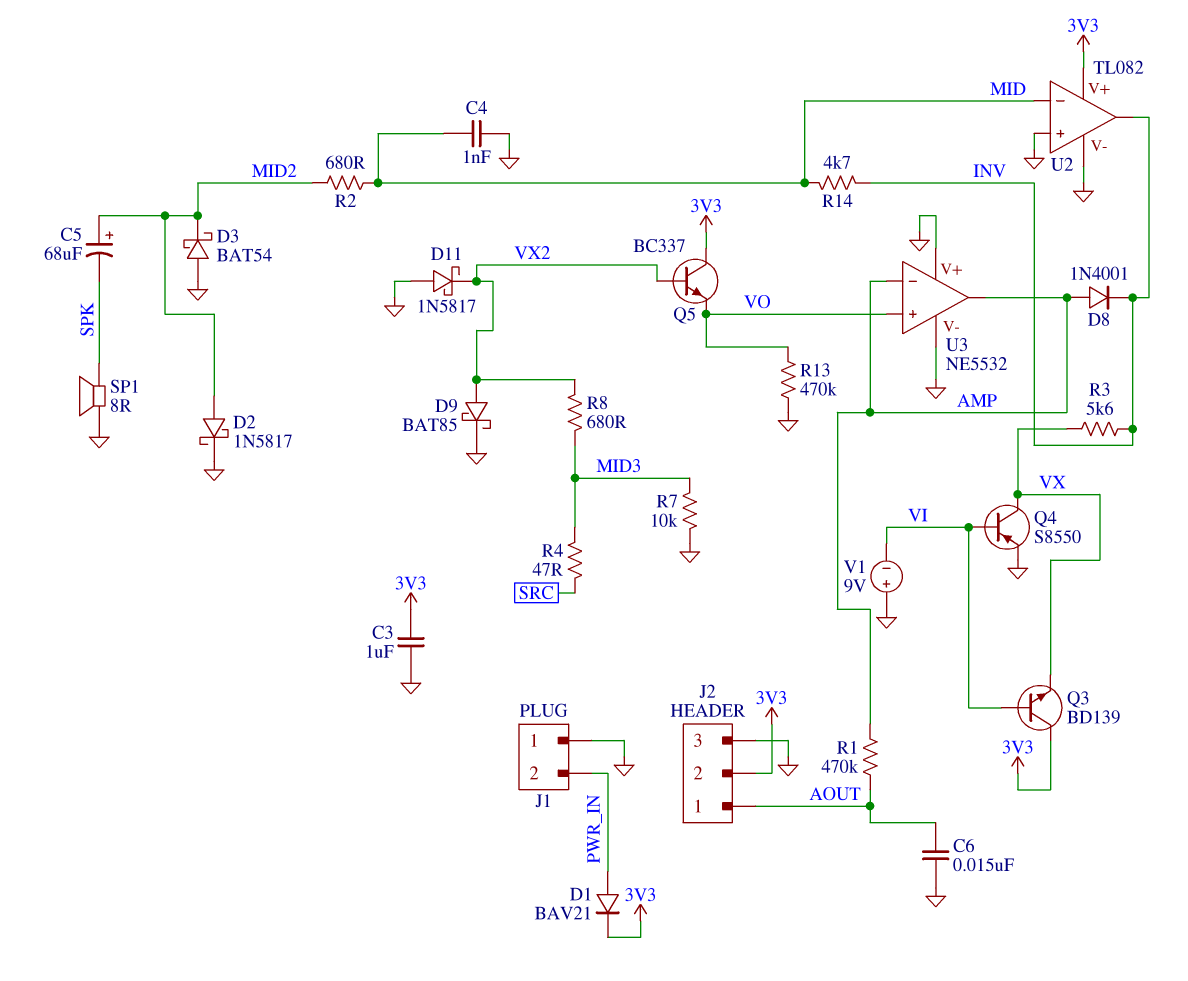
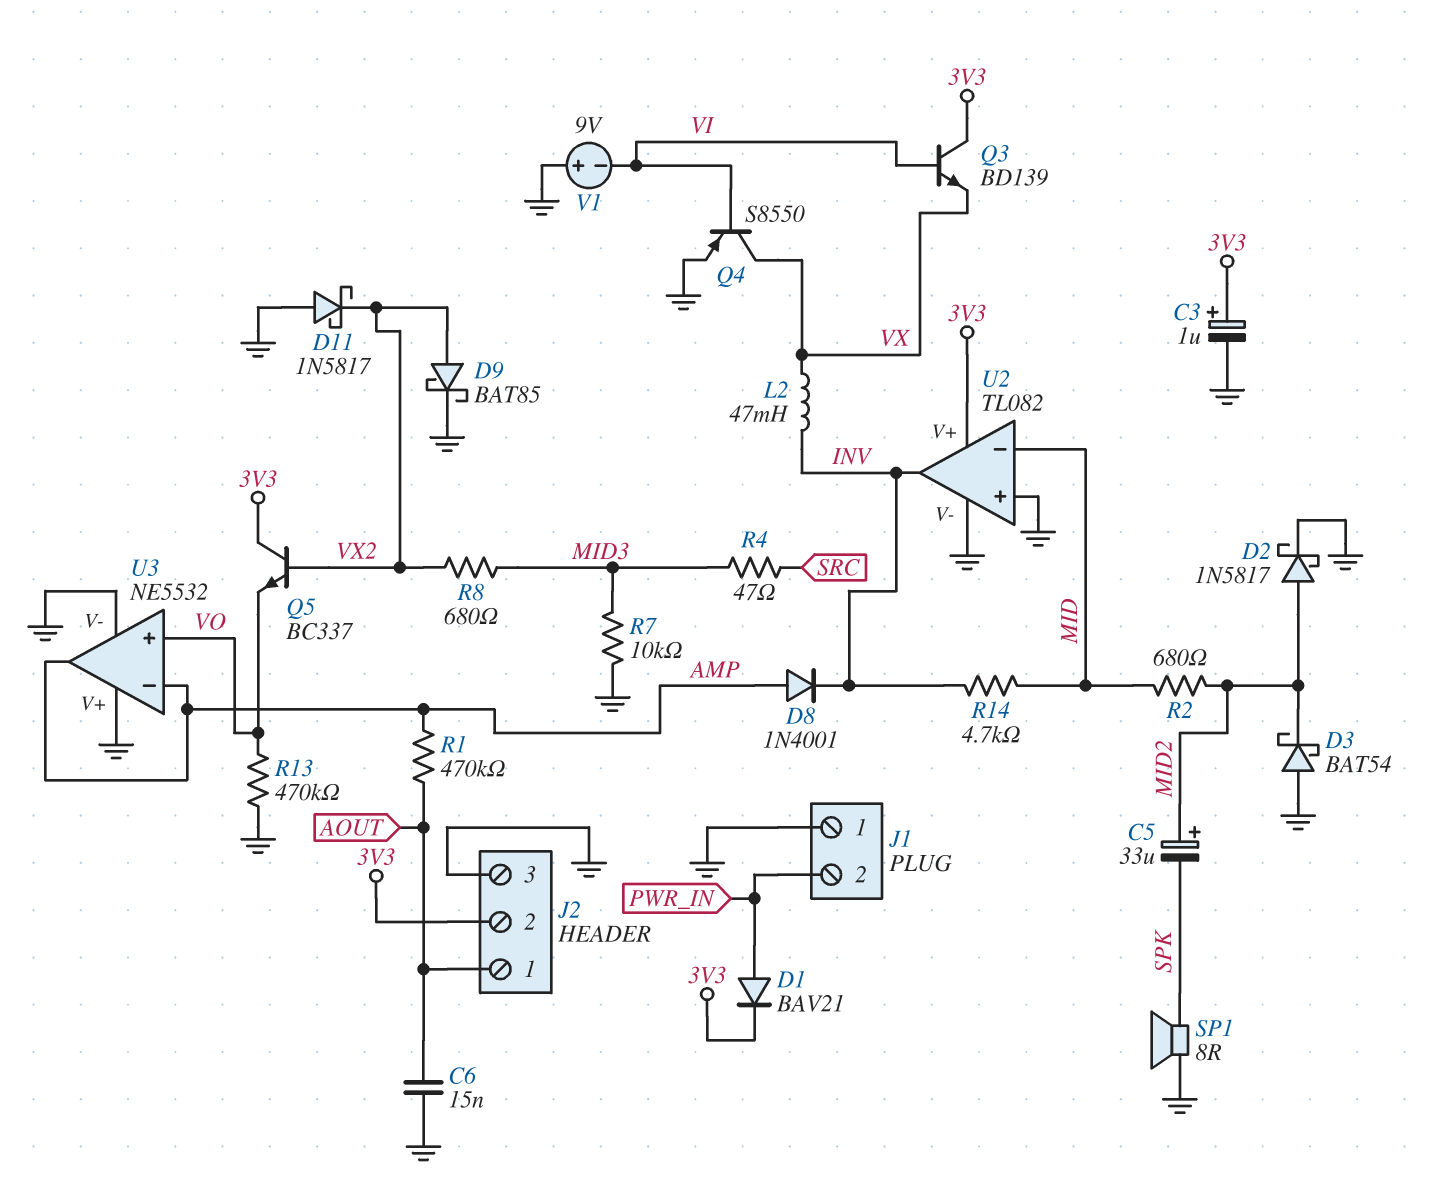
C3: 1uF (3V3, GND) -> 1uF (plus 3V3, minus GND)
C4: 1nF (GND, MID) -> none
C5: 68uF (plus MID2, minus SPK) -> 33uF (plus MID2, minus SPK)
L2: none -> 47mH (INV, VX)
R3: 5.6k (INV, VX) -> none

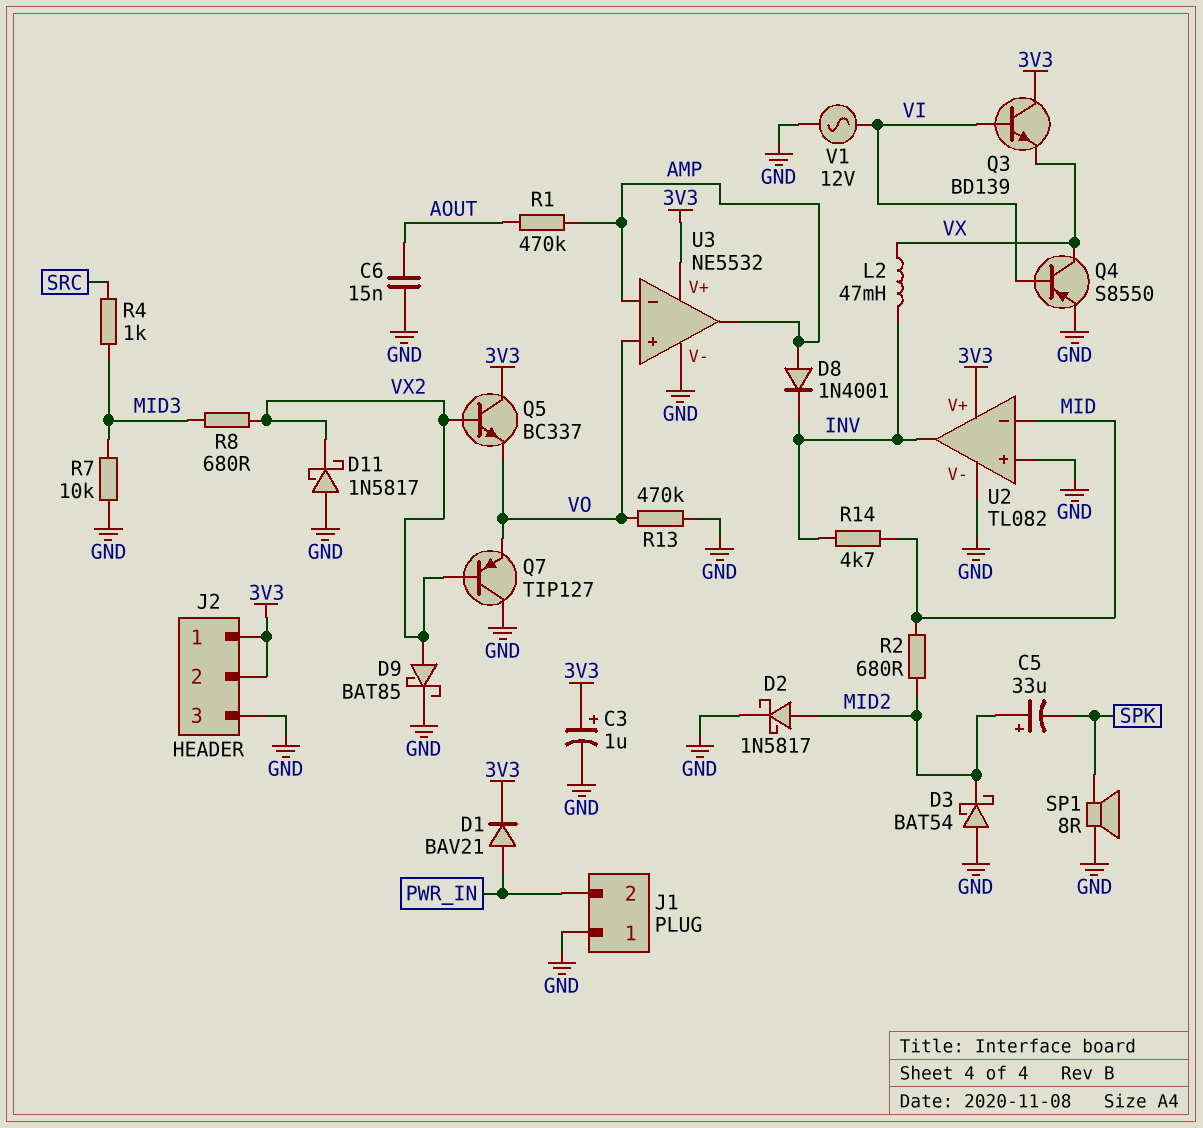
J2 pin 1: AOUT -> 3V3
Q7: none -> PNP TIP127 (B VX2, C GND, E VO)
R4: 47 (MID3, SRC) -> 1k (MID3, SRC)
U3 pin V+: GND -> 3V3
V1: 9V (plus GND, minus VI) -> AC 12V (GND, VI)

